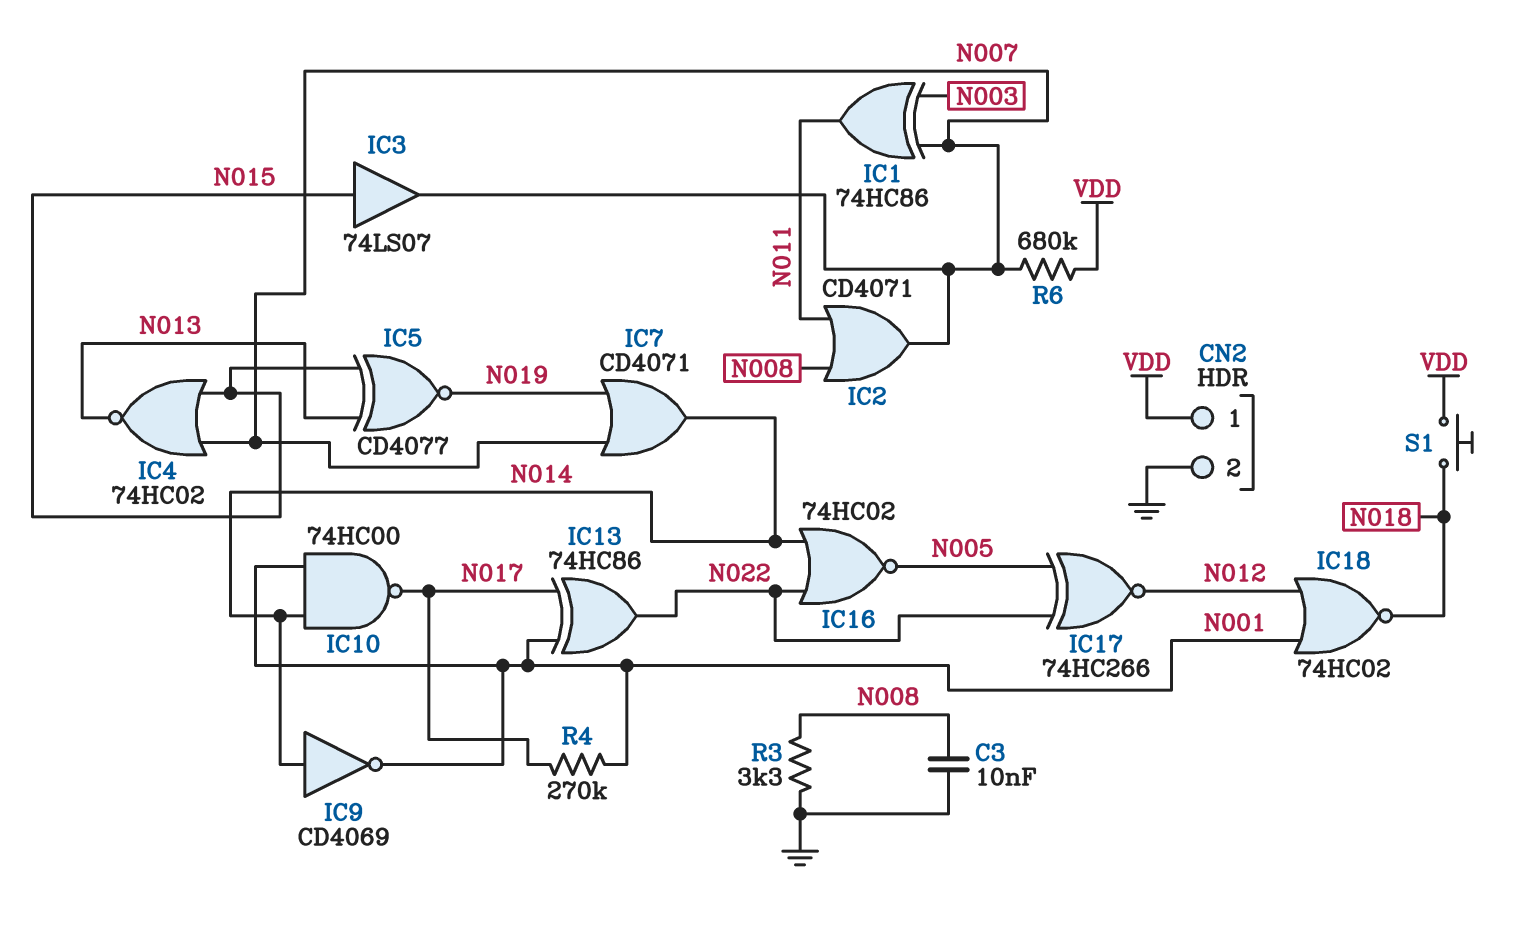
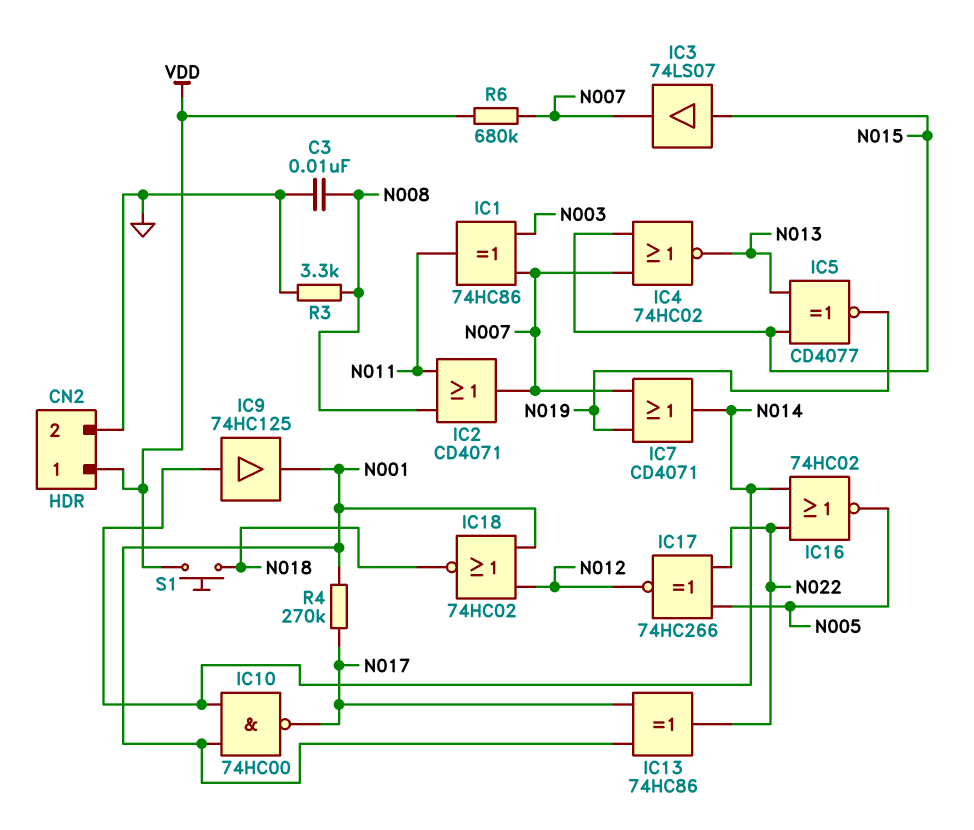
IC9: NOT CD4069 (in N014, out N001) -> buffer 74HC125 (in N014, out N001)

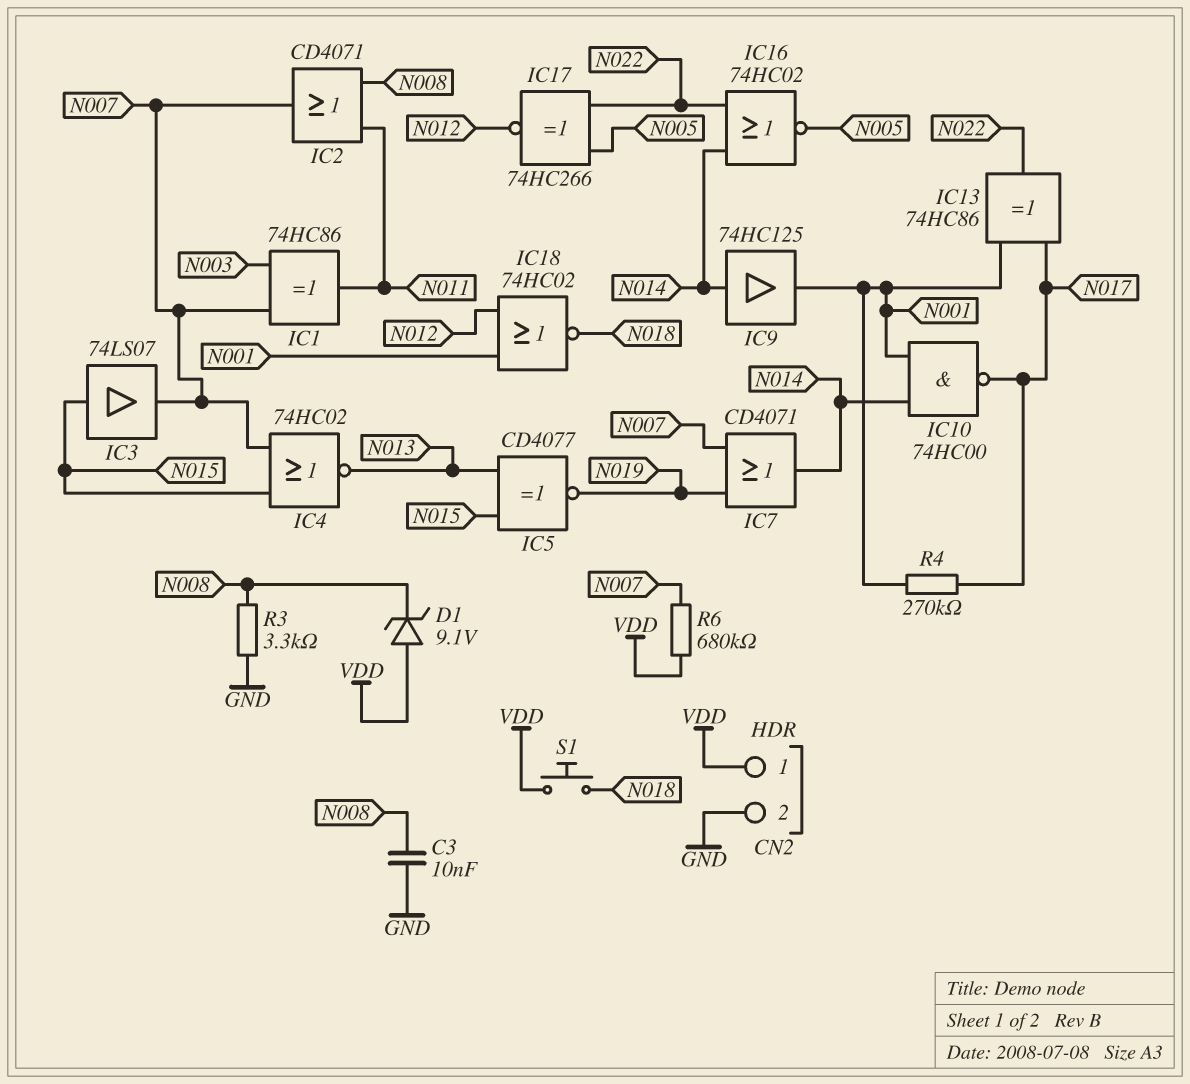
D1: none -> zener 9.1V (A VDD, K N008)

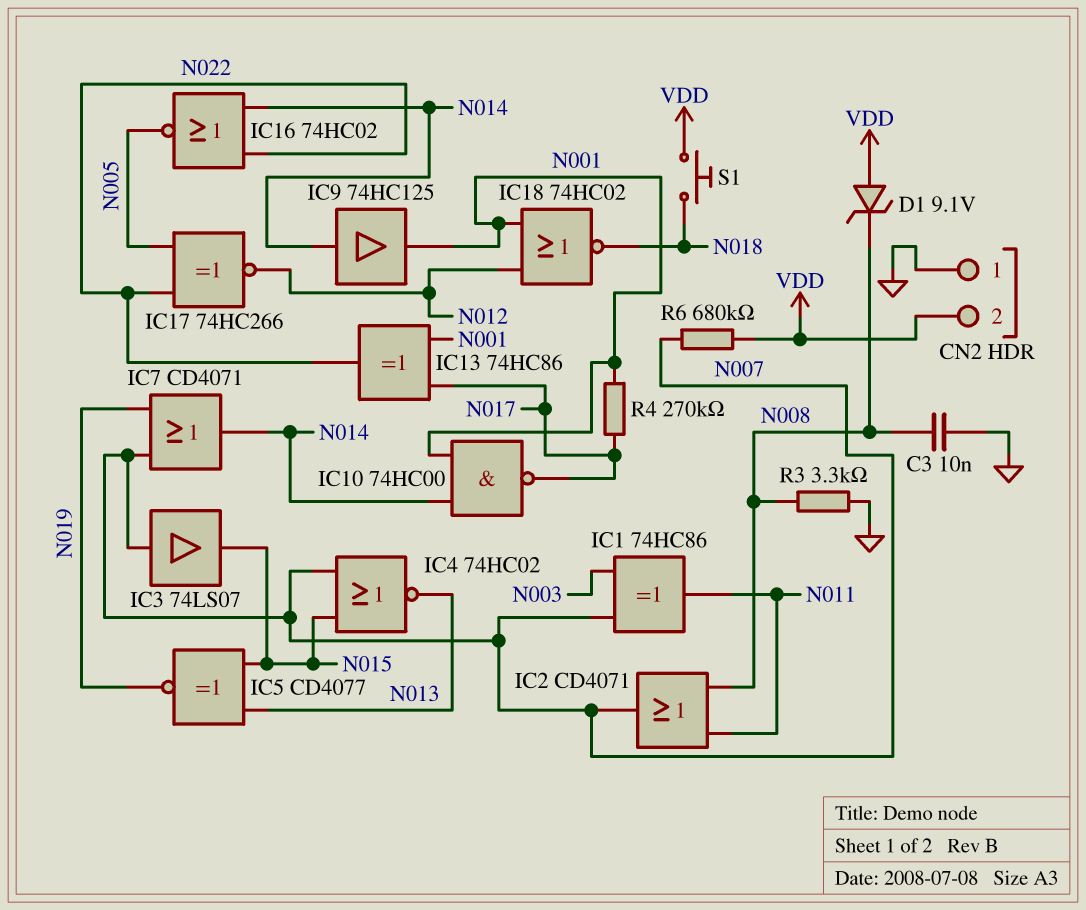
CN2 pin 1: VDD -> GND
CN2 pin 2: GND -> VDD
IC3: buffer 74LS07 (in N015, out N007) -> buffer 74LS07 (in N007, out N015)

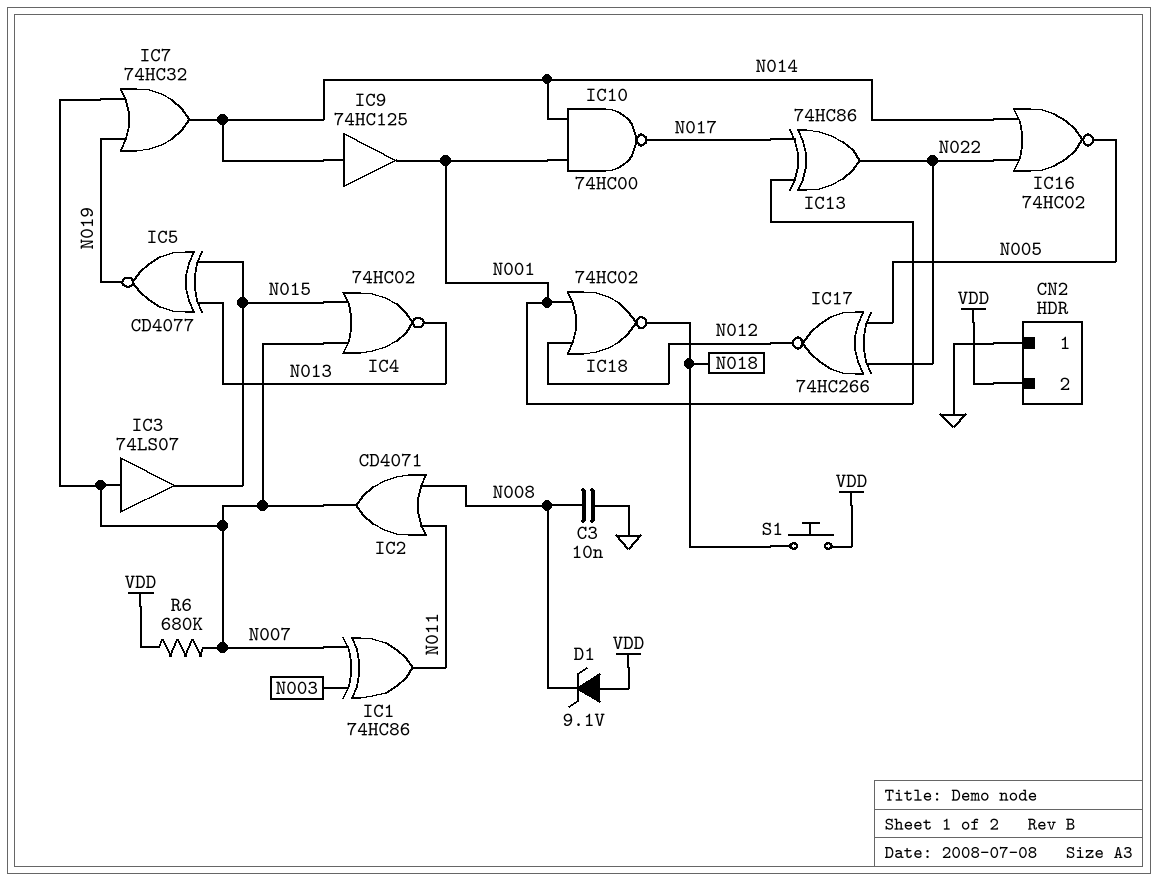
IC7: OR CD4071 (in N007, in N019, out N014) -> OR 74HC32 (in N007, in N019, out N014)
R3: 3.3k (GND, N008) -> none
R4: 270k (N001, N017) -> none

